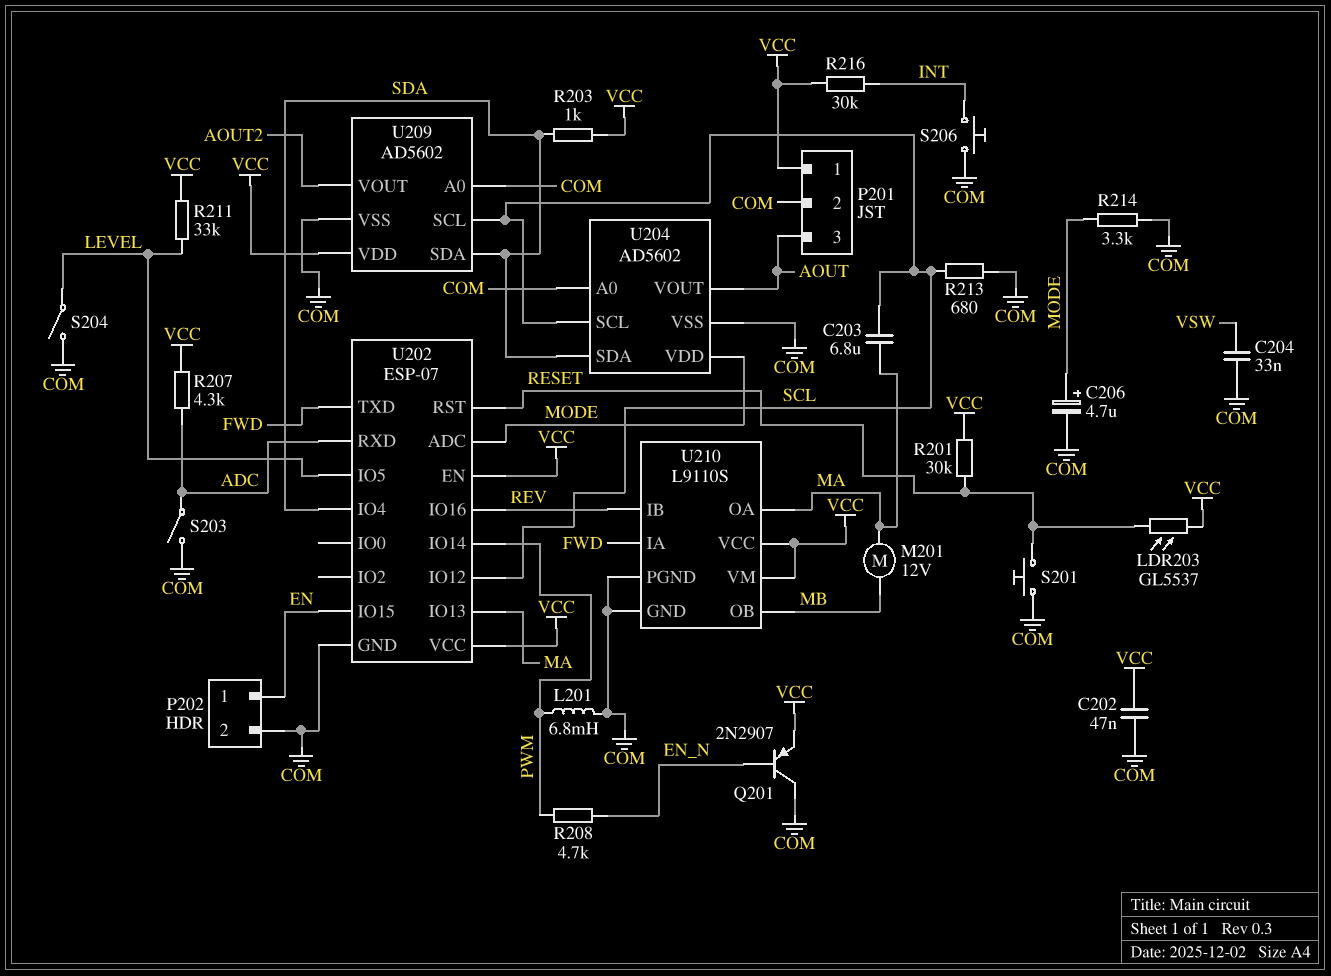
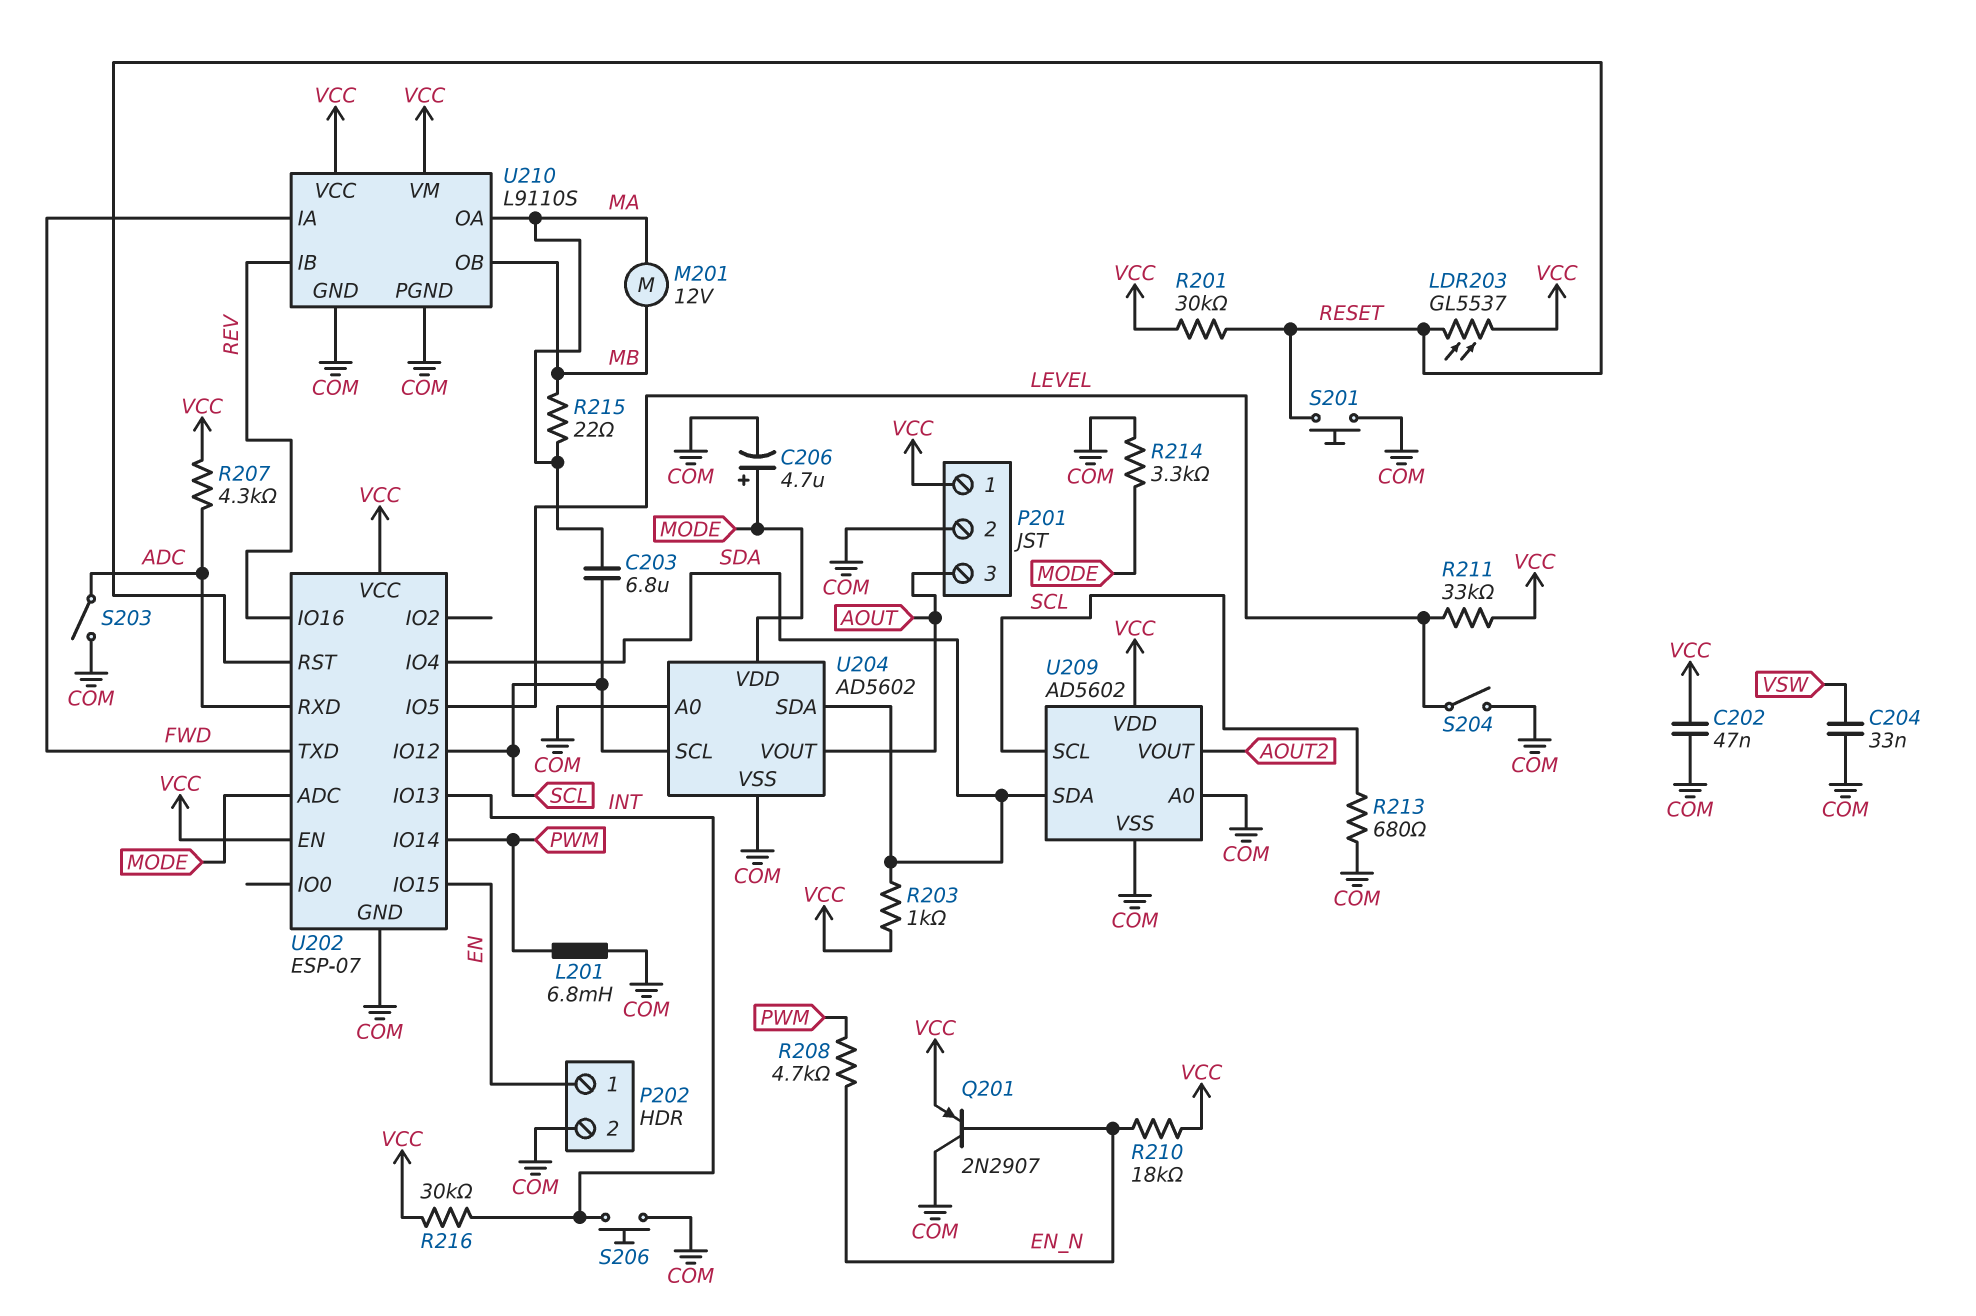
R210: none -> 18k (EN_N, VCC)
R215: none -> 22 (MA, MB)
U202 pin IO13: MA -> INT

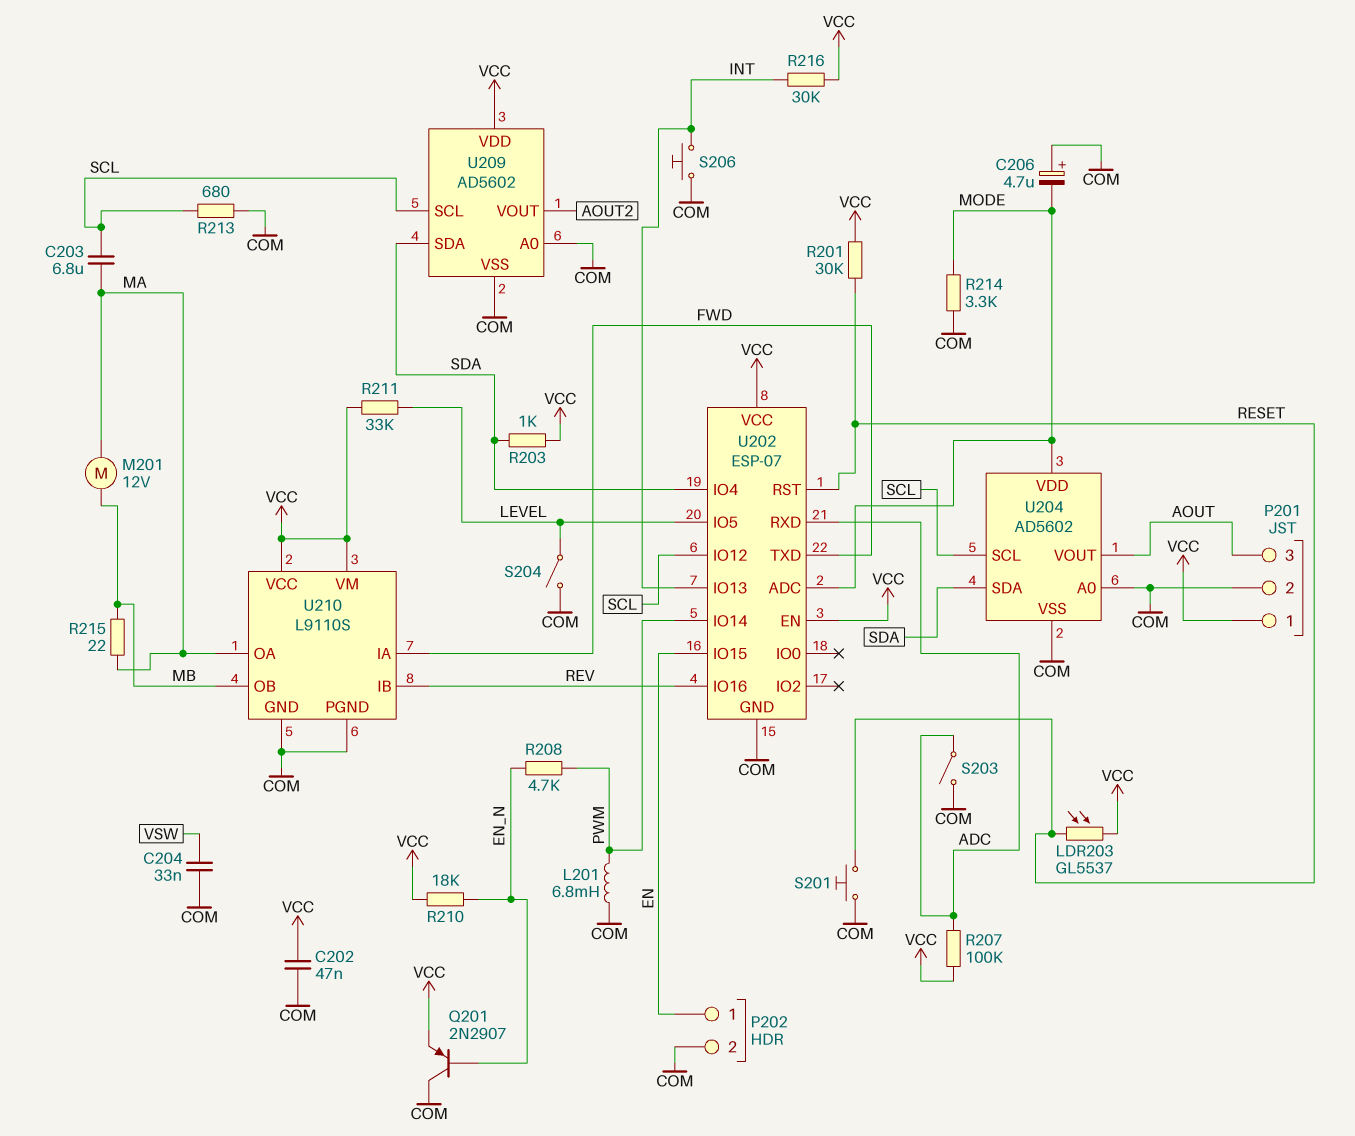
C206: 4.7uF (plus MODE, minus COM) -> 4.7uF (plus COM, minus MODE)
R207: 4.3k (ADC, VCC) -> 100k (ADC, VCC)

